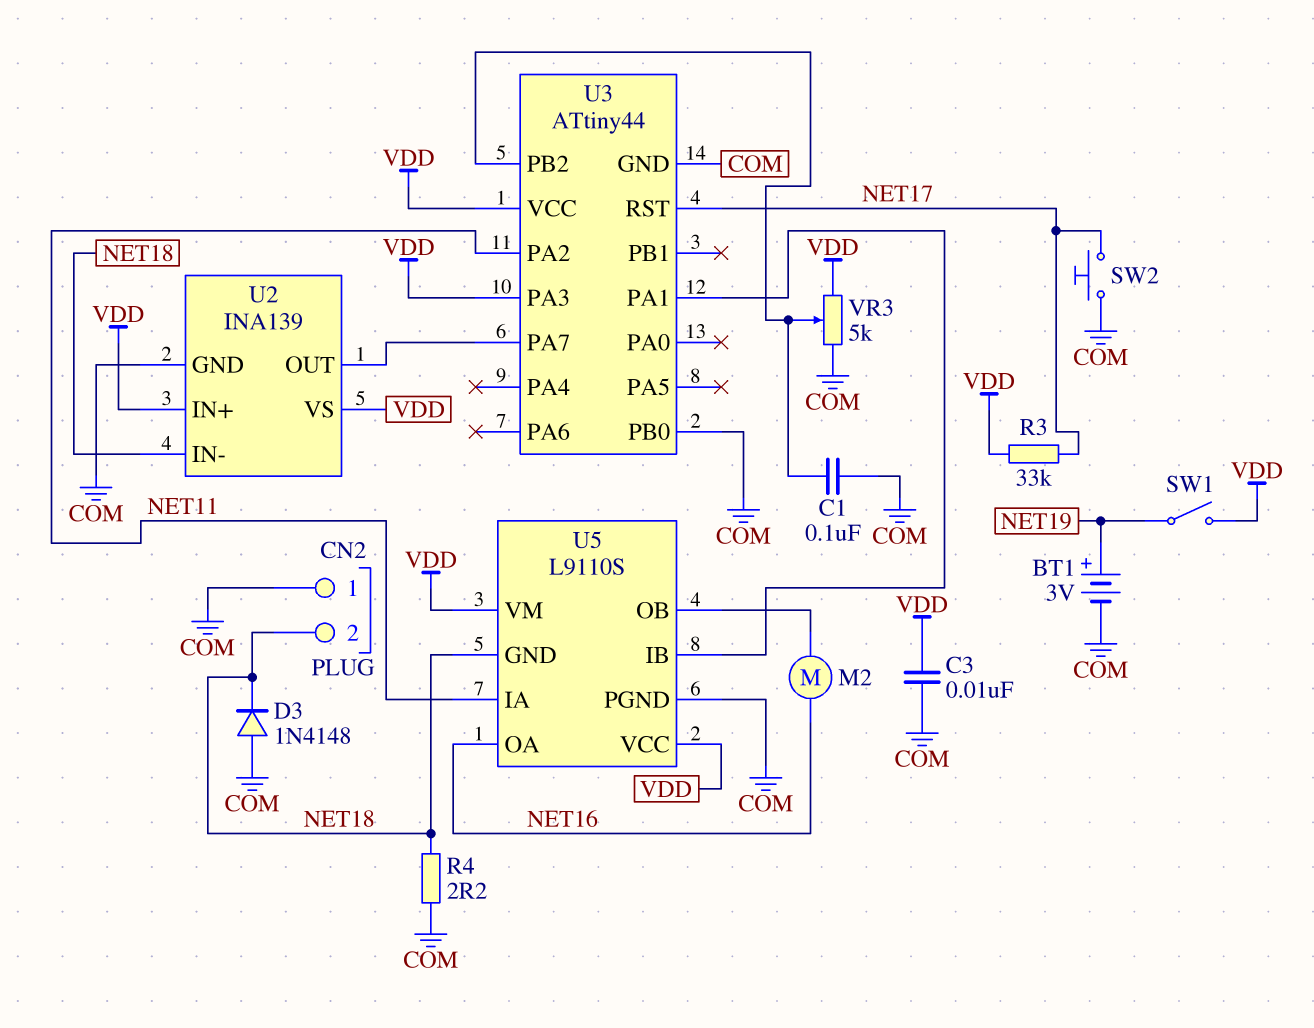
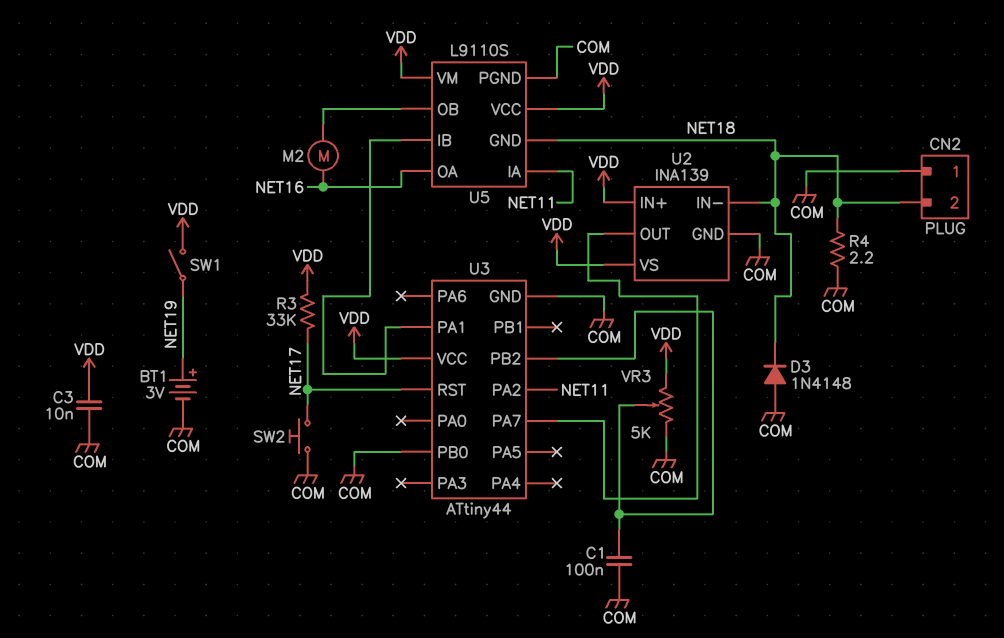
U3 pin PA3: VDD -> none

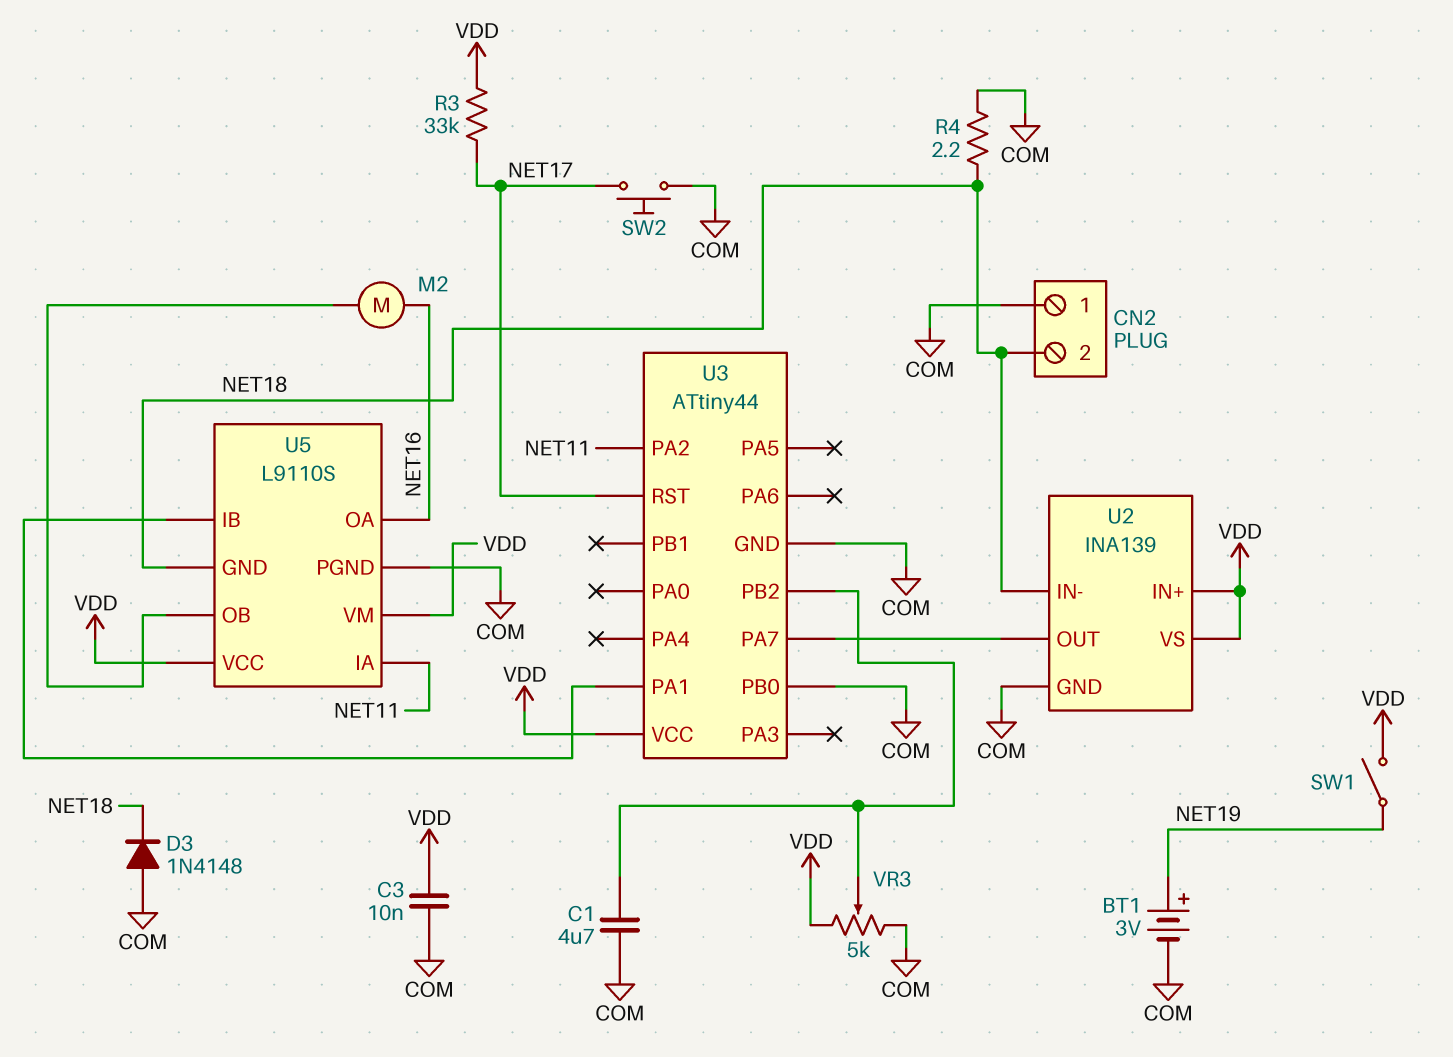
C1: 100nF (COM, U3/PB2) -> 4.7uF (COM, U3/PB2)

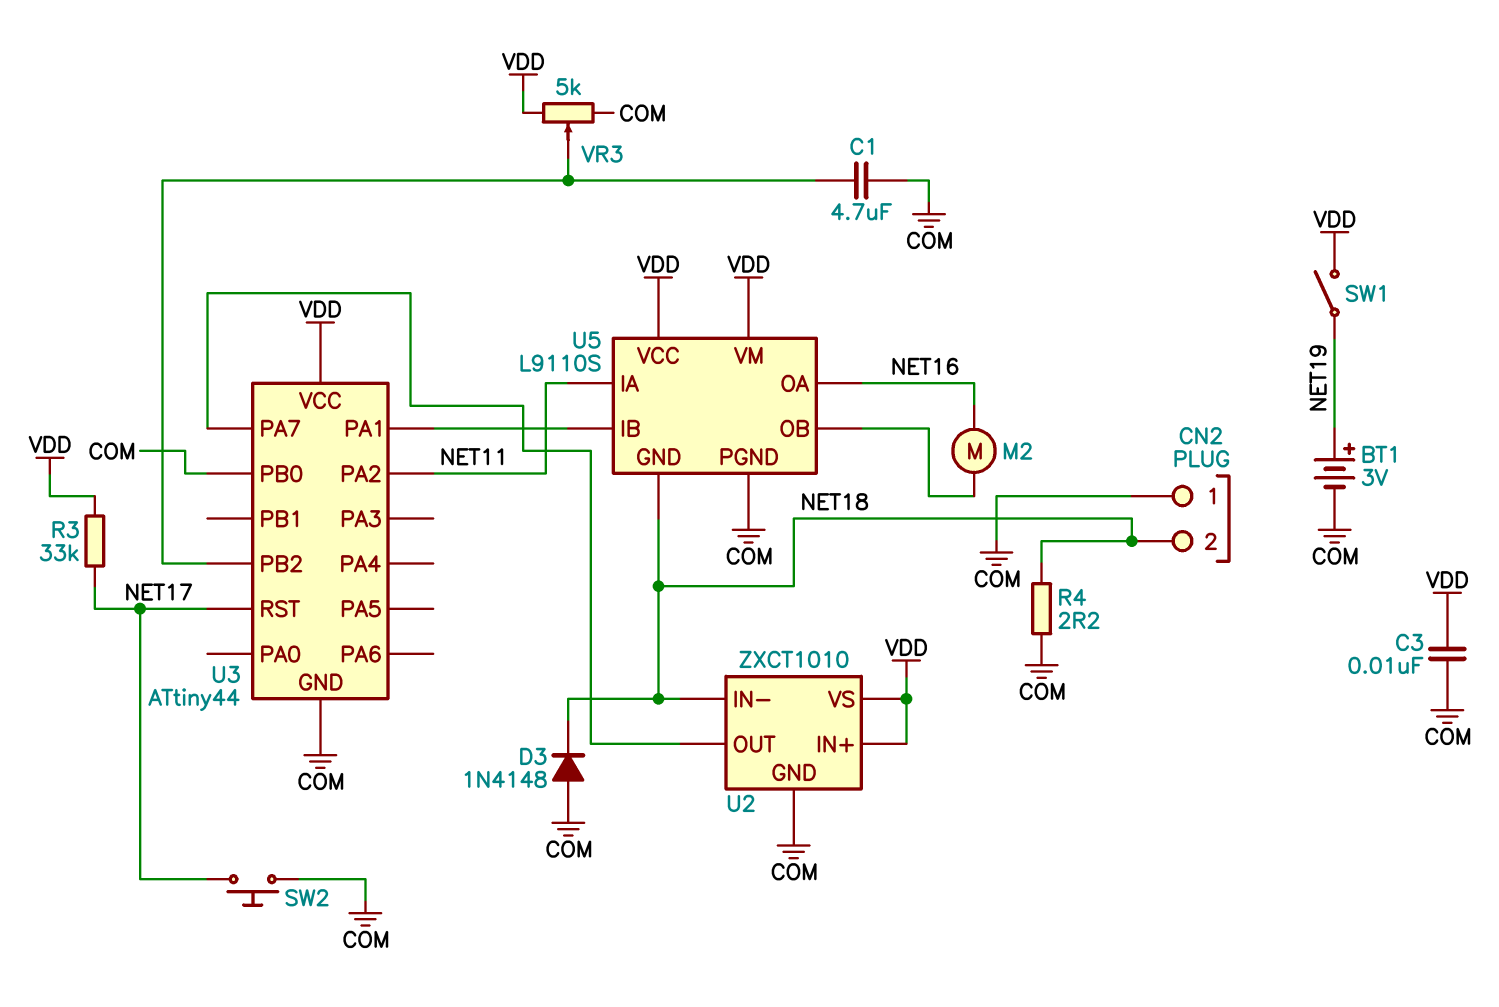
U2: INA139 -> ZXCT1010

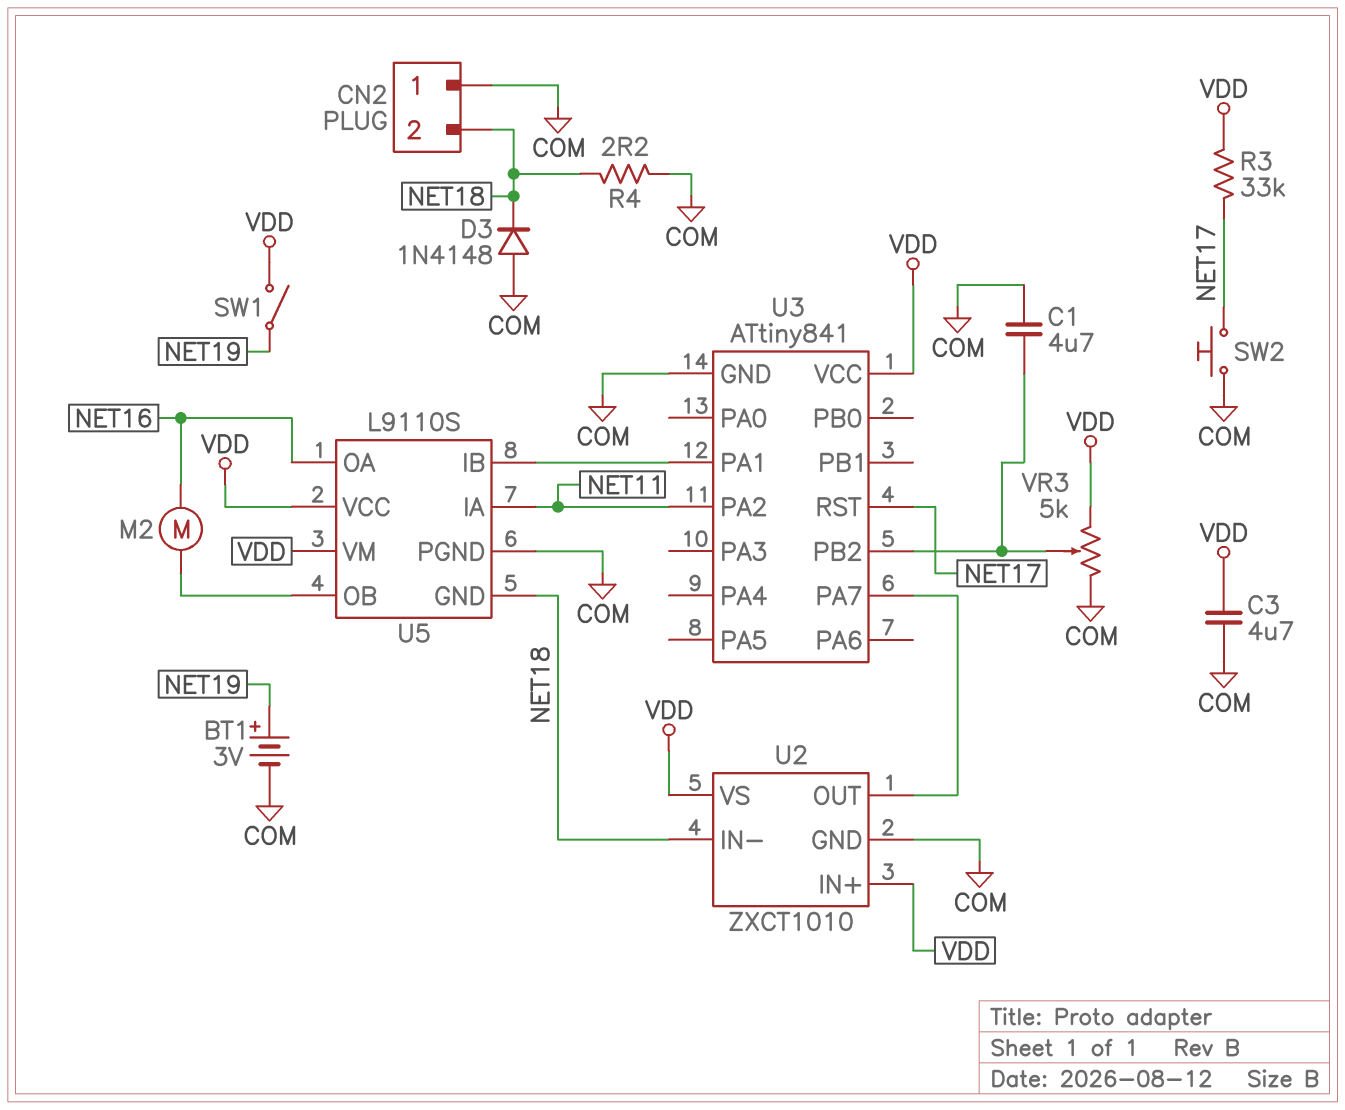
C3: 10nF (COM, VDD) -> 4.7uF (COM, VDD)
U3: ATtiny44 -> ATtiny841
U3 pin PB0: COM -> none

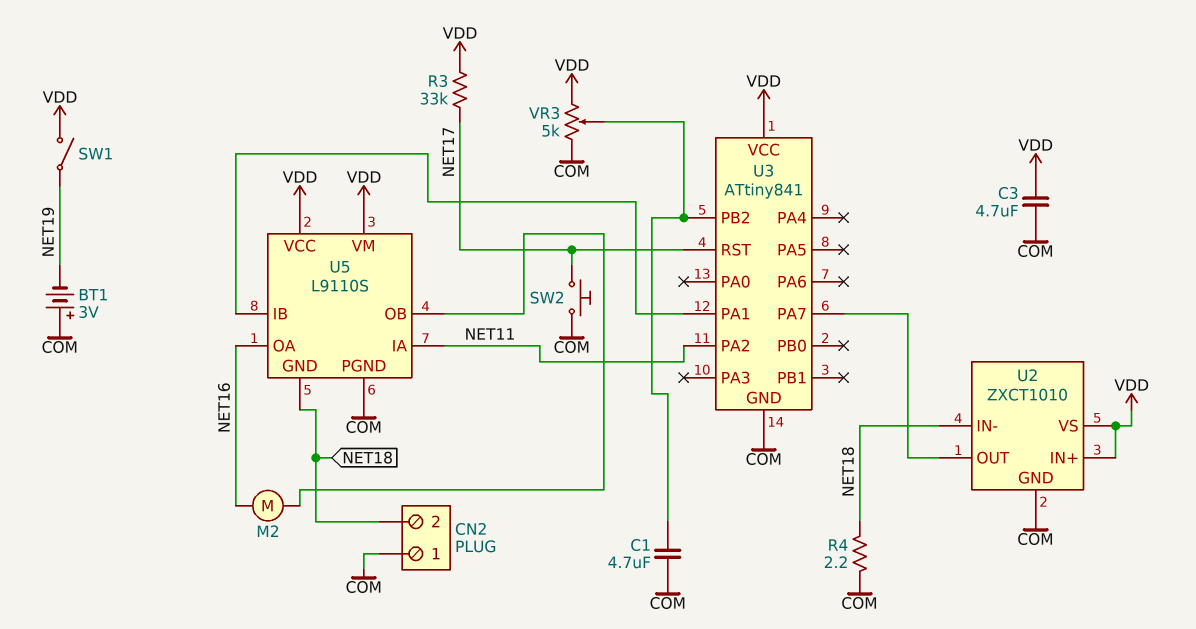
BT1: 3V (plus NET19, minus COM) -> 3V (plus COM, minus NET19)
D3: diode 1N4148 (A COM, K NET18) -> none

